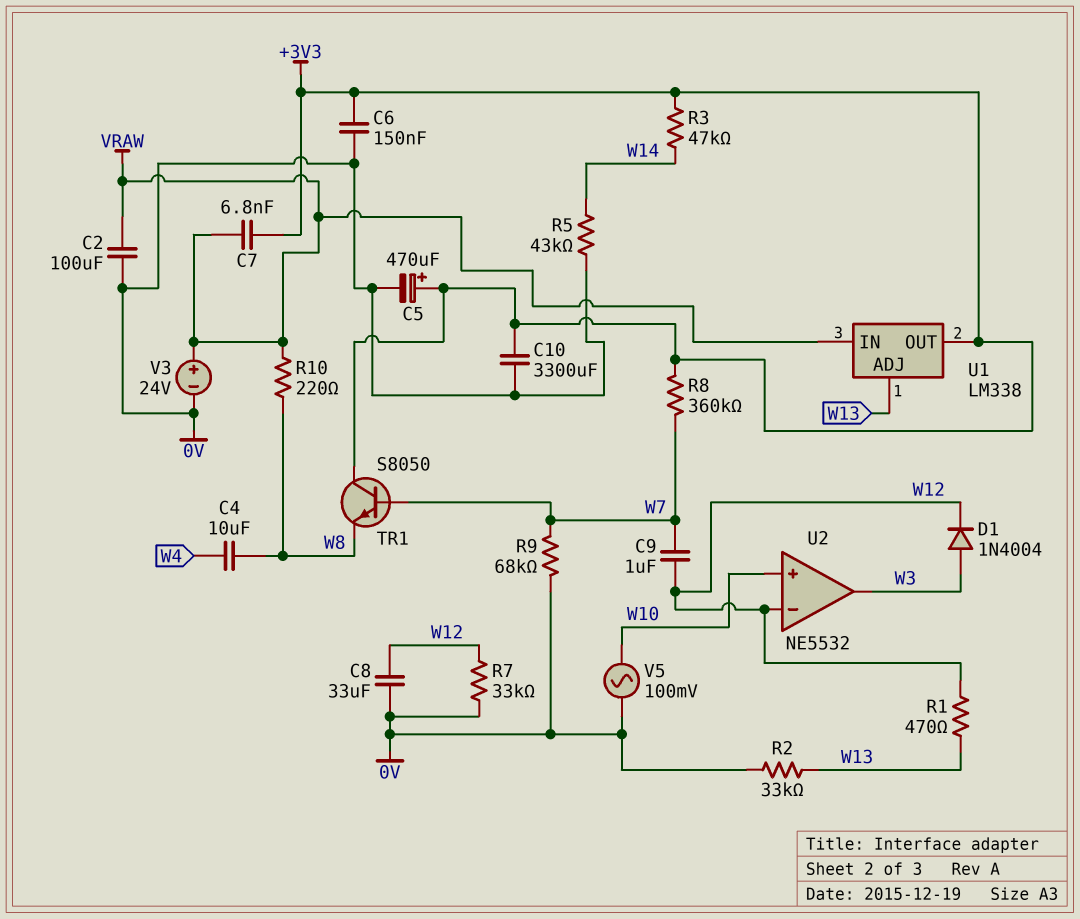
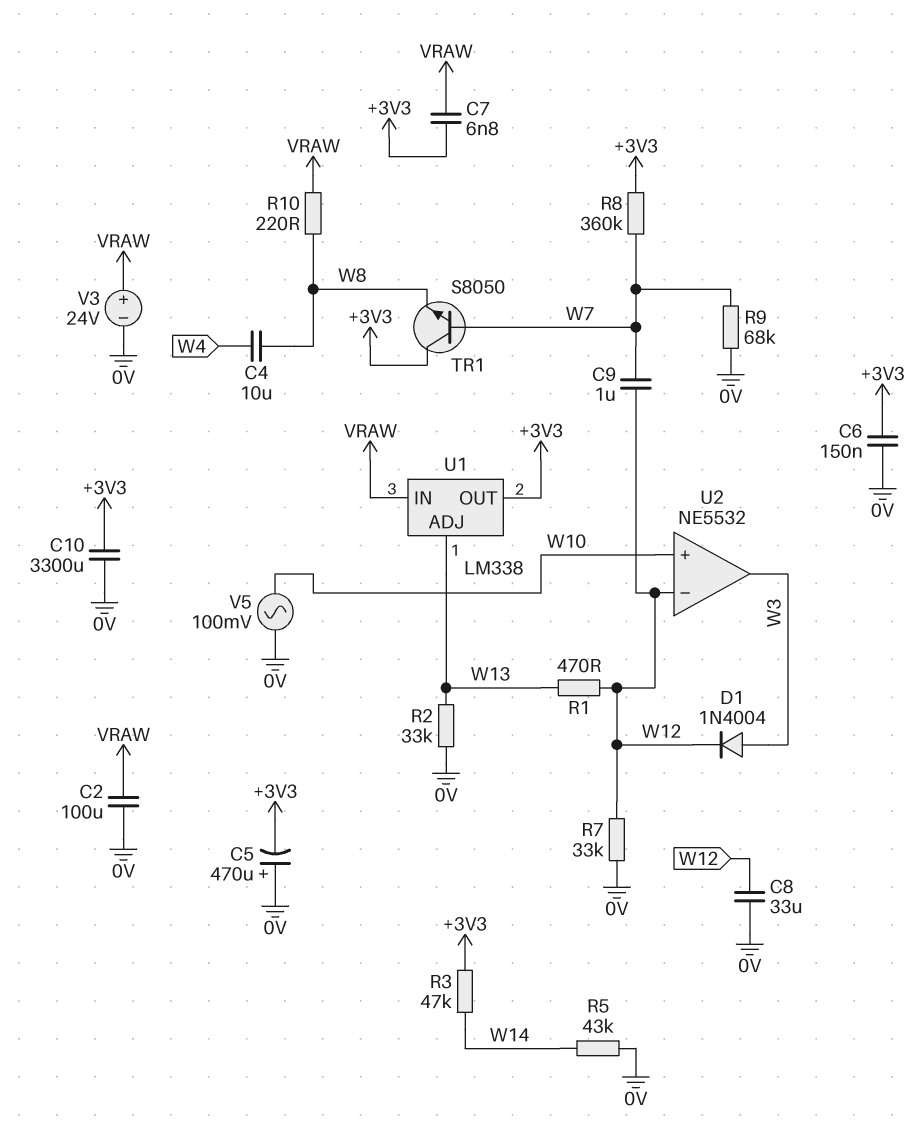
C5: 470uF (plus +3V3, minus 0V) -> 470uF (plus 0V, minus +3V3)

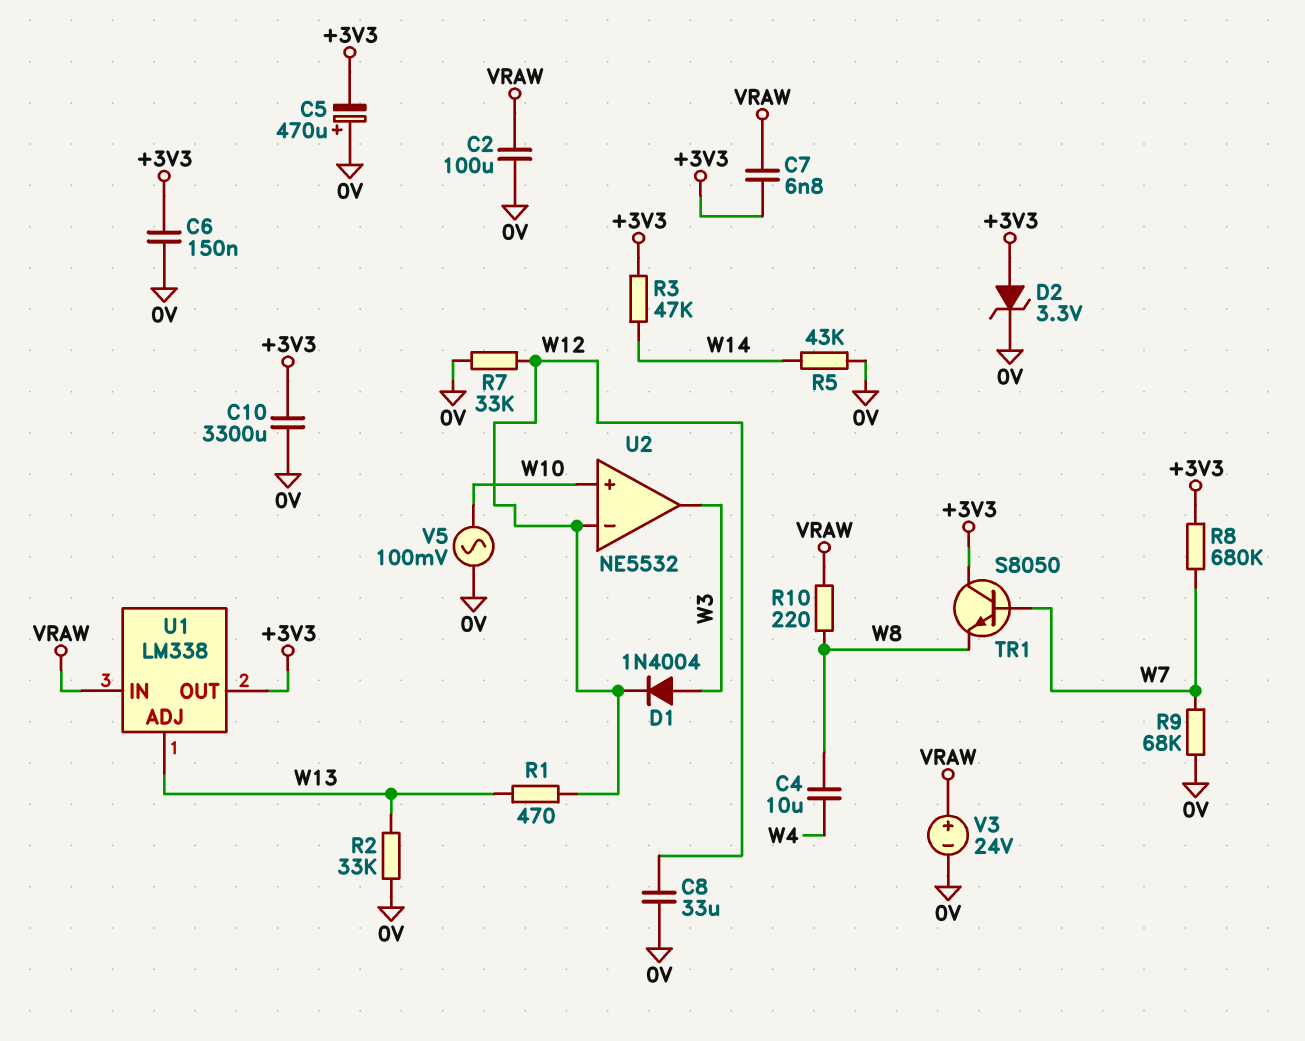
C9: 1uF (W7, W12) -> none
D2: none -> zener 3.3V (A +3V3, K 0V)
R8: 360k (+3V3, W7) -> 680k (+3V3, W7)

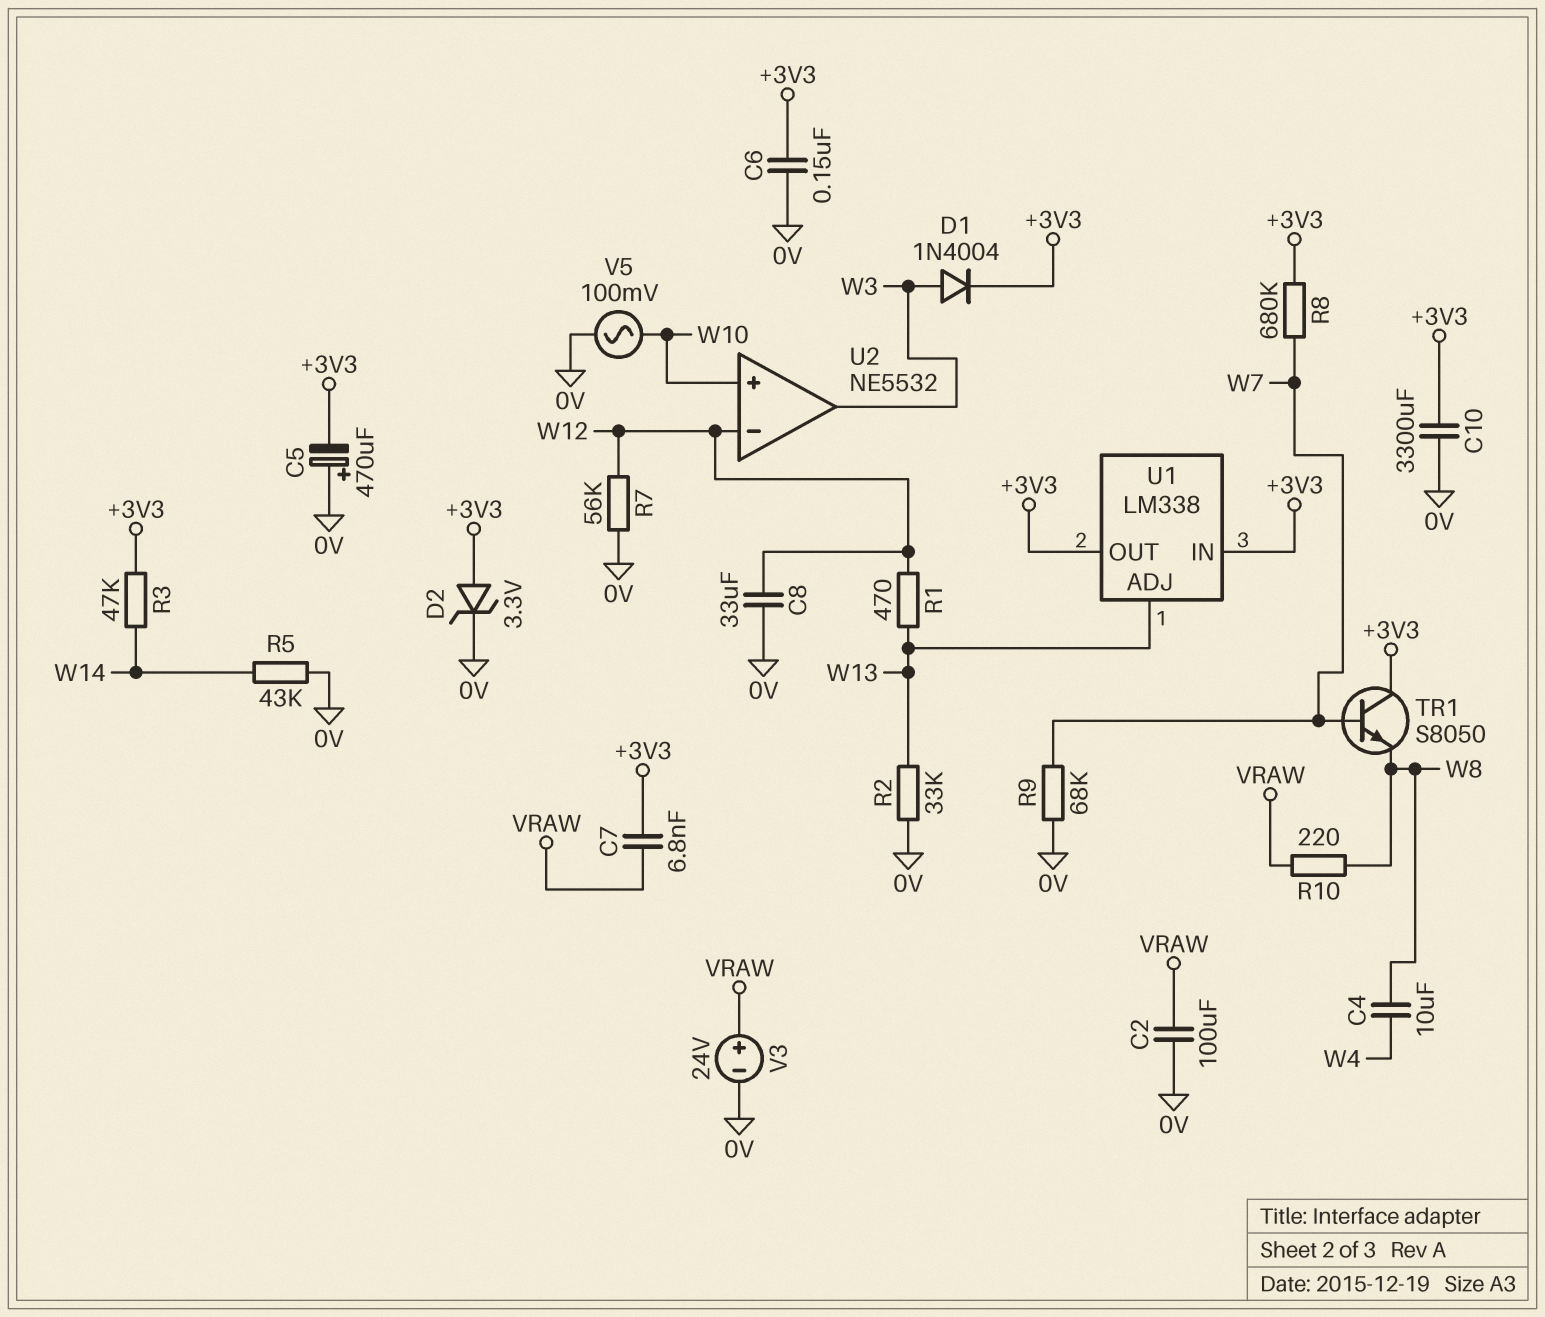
D1: diode 1N4004 (A W3, K W12) -> diode 1N4004 (A W3, K +3V3)
R7: 33k (0V, W12) -> 56k (0V, W12)
U1 pin IN: VRAW -> +3V3

